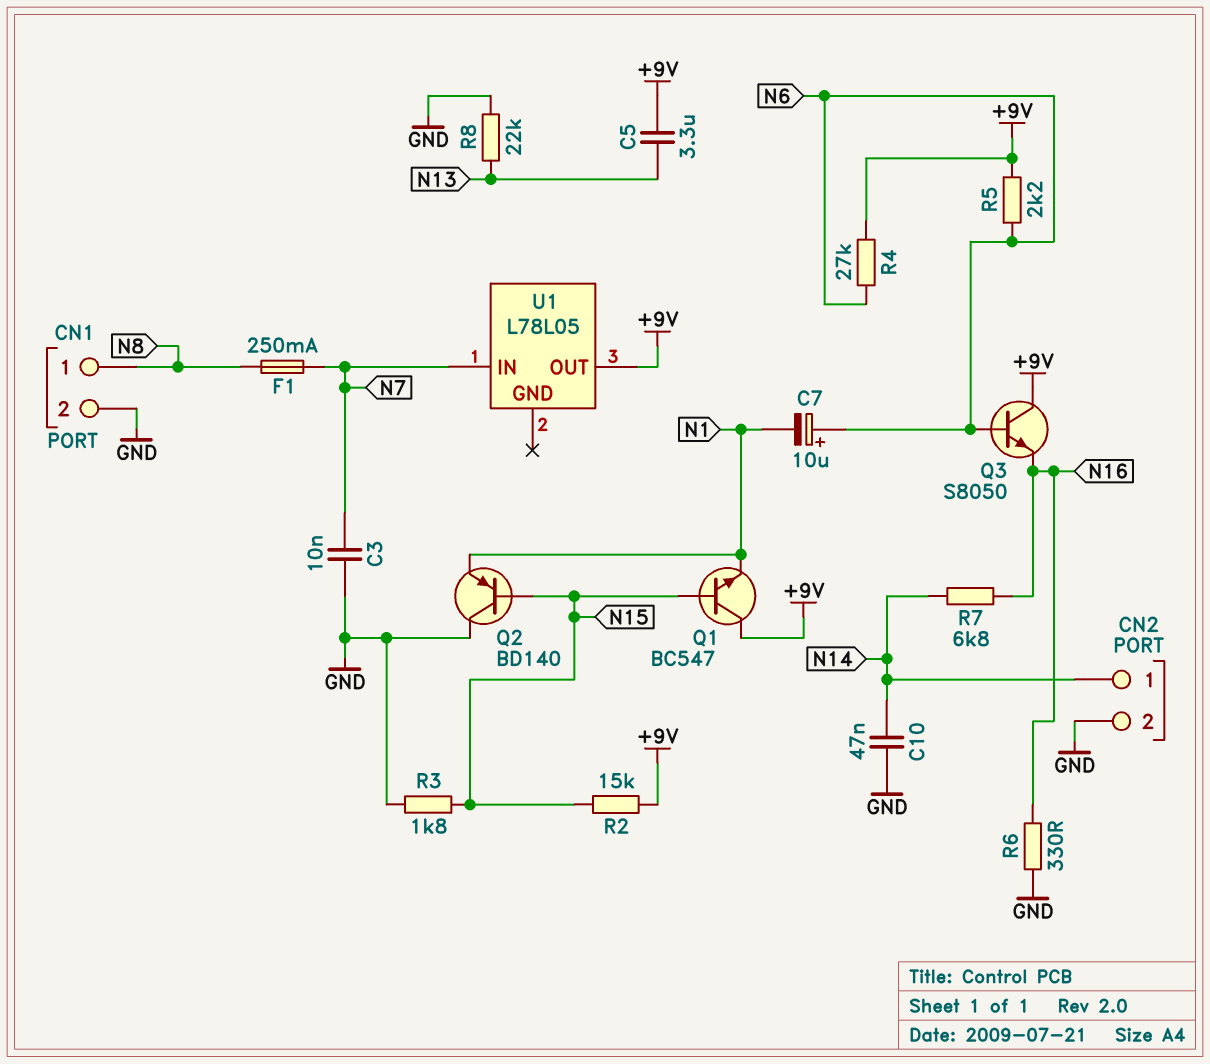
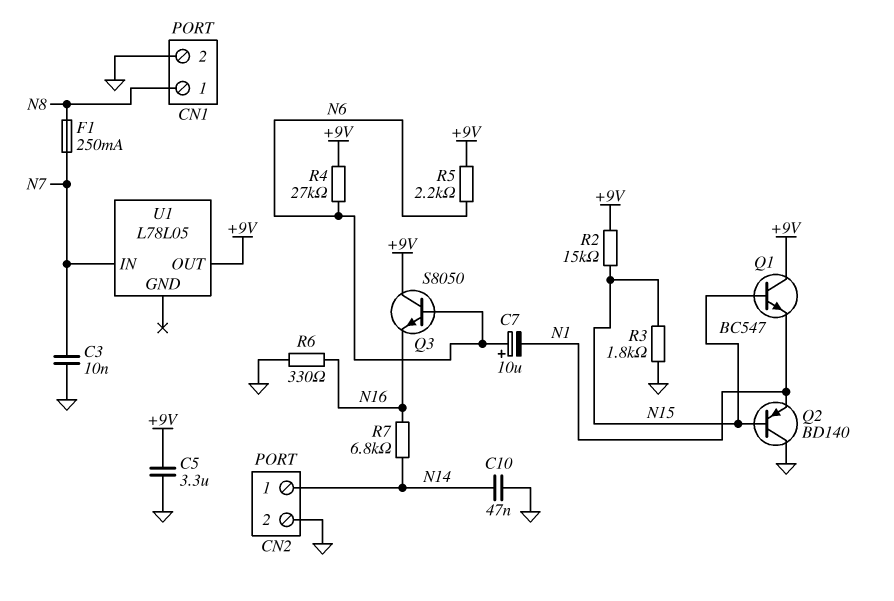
C5: 3.3uF (+9V, N13) -> 3.3uF (+9V, GND)
R8: 22k (GND, N13) -> none

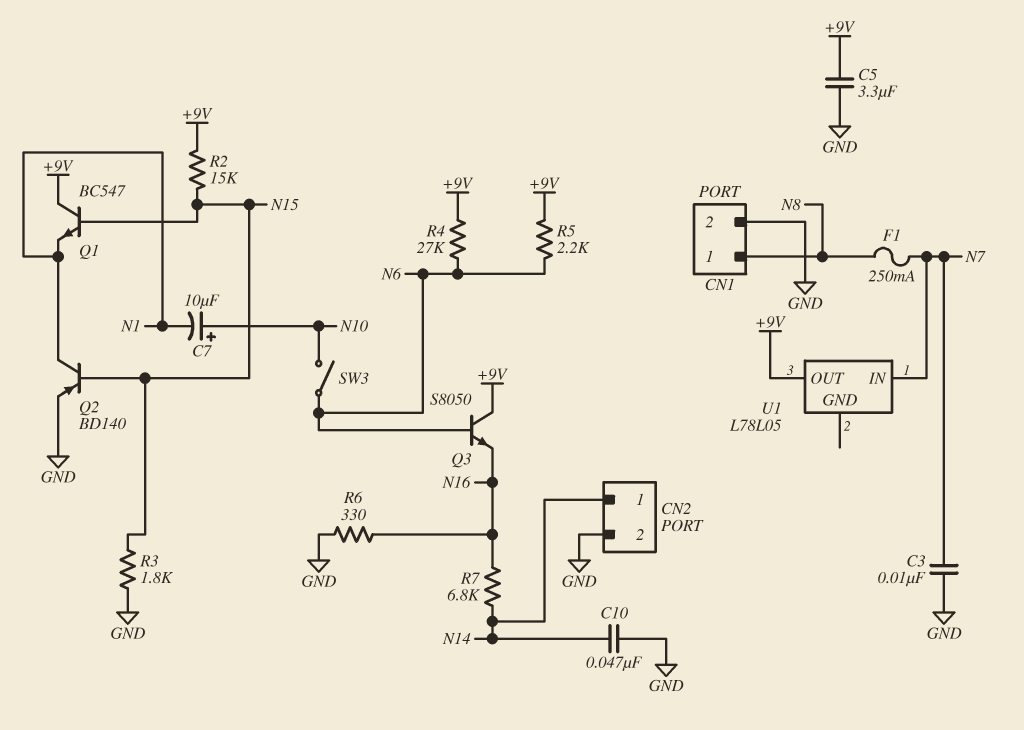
C7: 10uF (plus N6, minus N1) -> 10uF (plus N10, minus N1)
Q2: PNP BD140 (B N15, C GND, E N1) -> PNP BD140 (B N15, C N1, E GND)
SW3: none -> switch (N6, N10)

